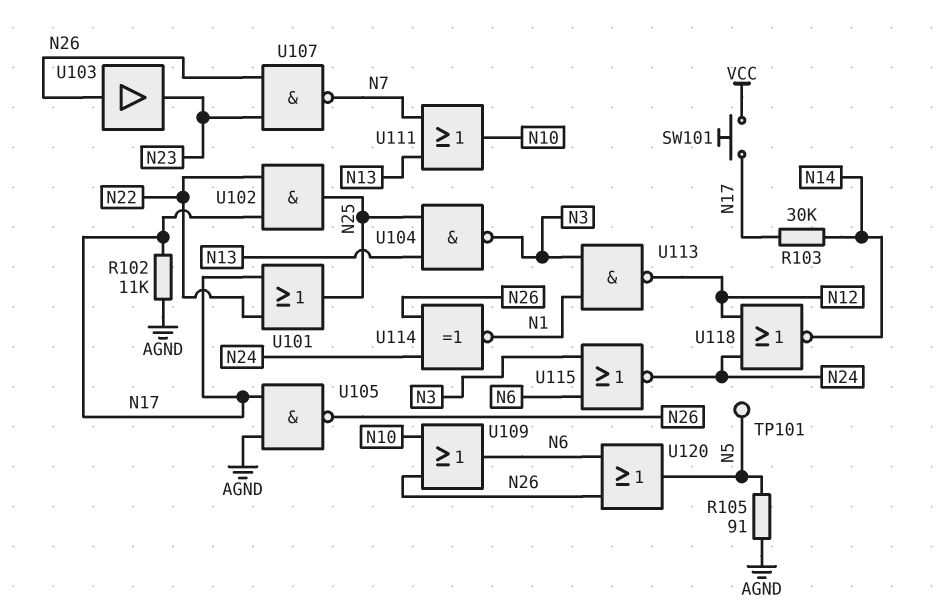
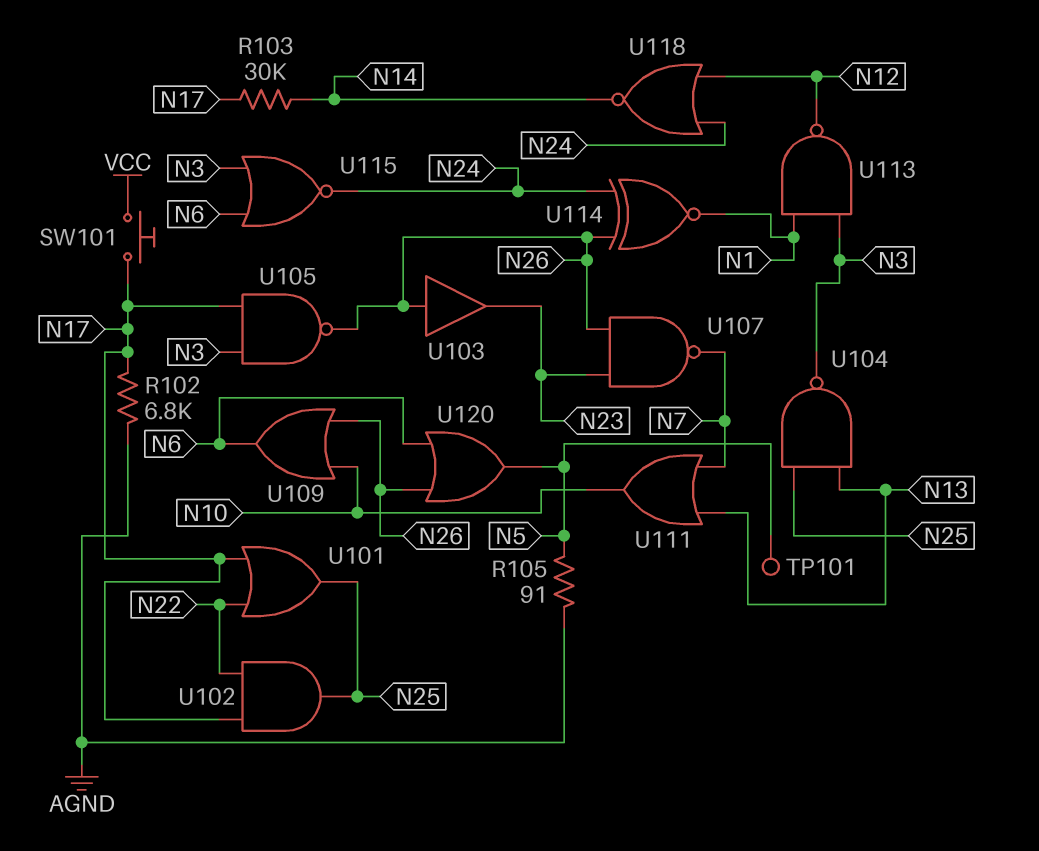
R102: 11k (AGND, N17) -> 6.8k (AGND, N17)
U105: NAND (in AGND, in N17, out N26) -> NAND (in N3, in N17, out N26)

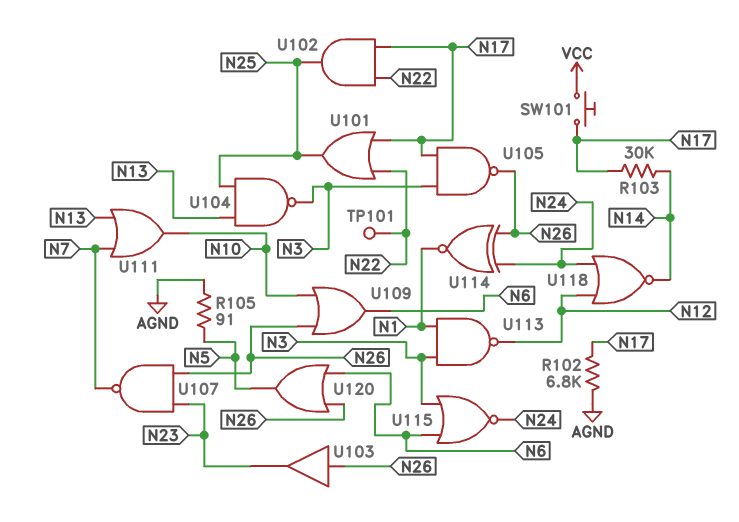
TP101: test point (N5) -> test point (N22)

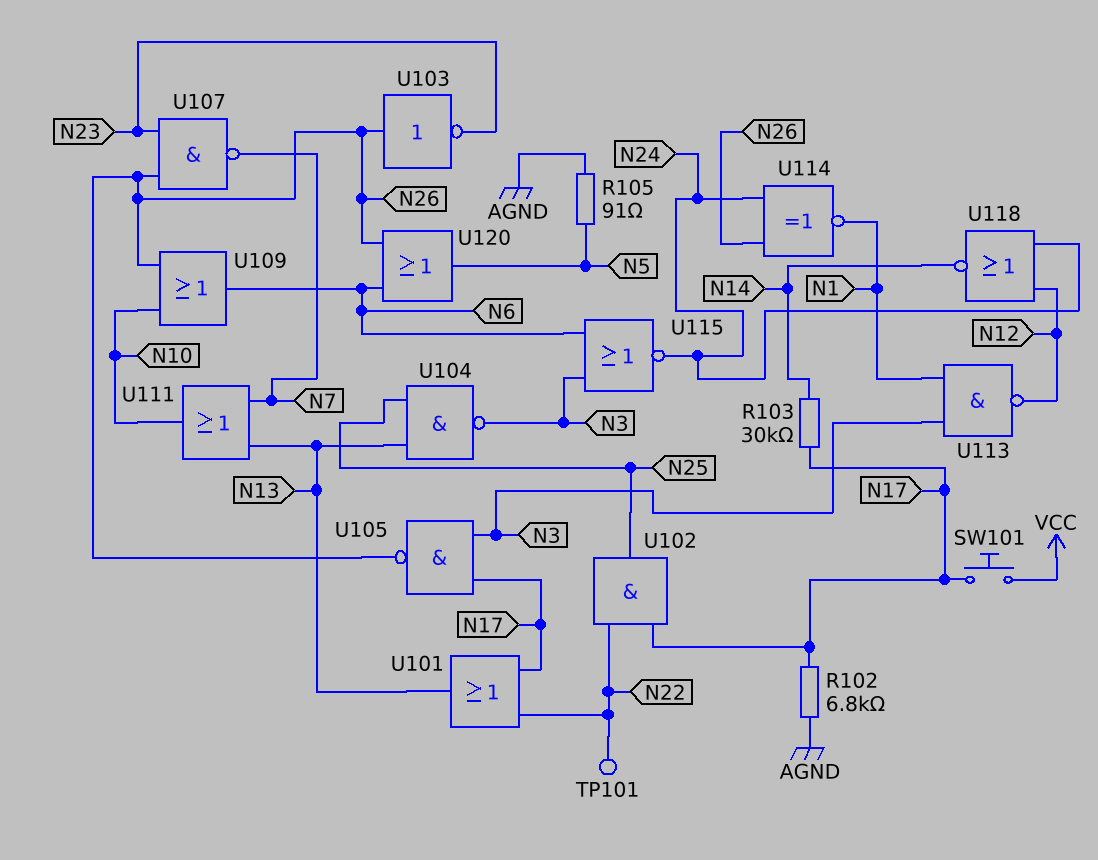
U101: OR (in N17, in N22, out N25) -> OR (in N17, in N22, out N13)
U103: buffer (in N26, out N23) -> NOT (in N26, out N23)

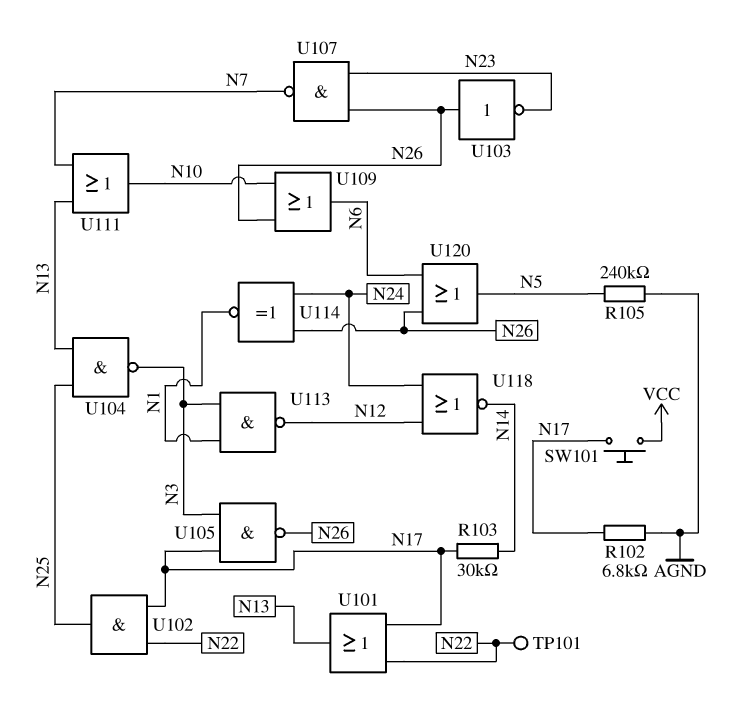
R105: 91 (AGND, N5) -> 240k (AGND, N5)
U115: NOR (in N3, in N6, out N24) -> none

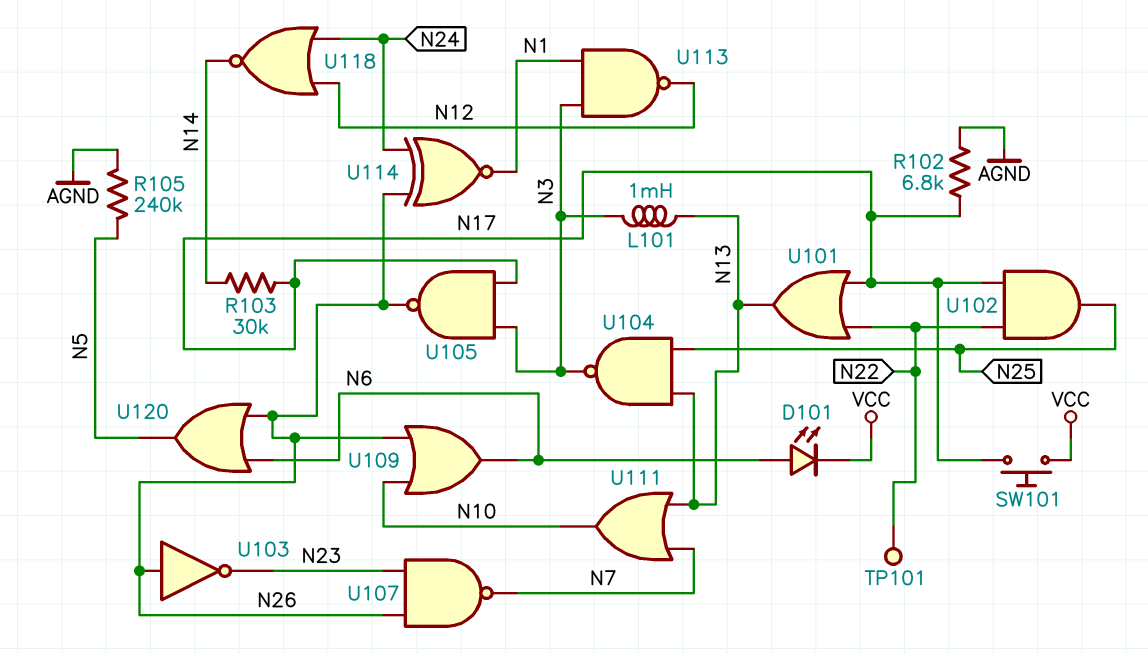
D101: none -> LED (A N6, K VCC)
L101: none -> 1mH (N3, N13)

